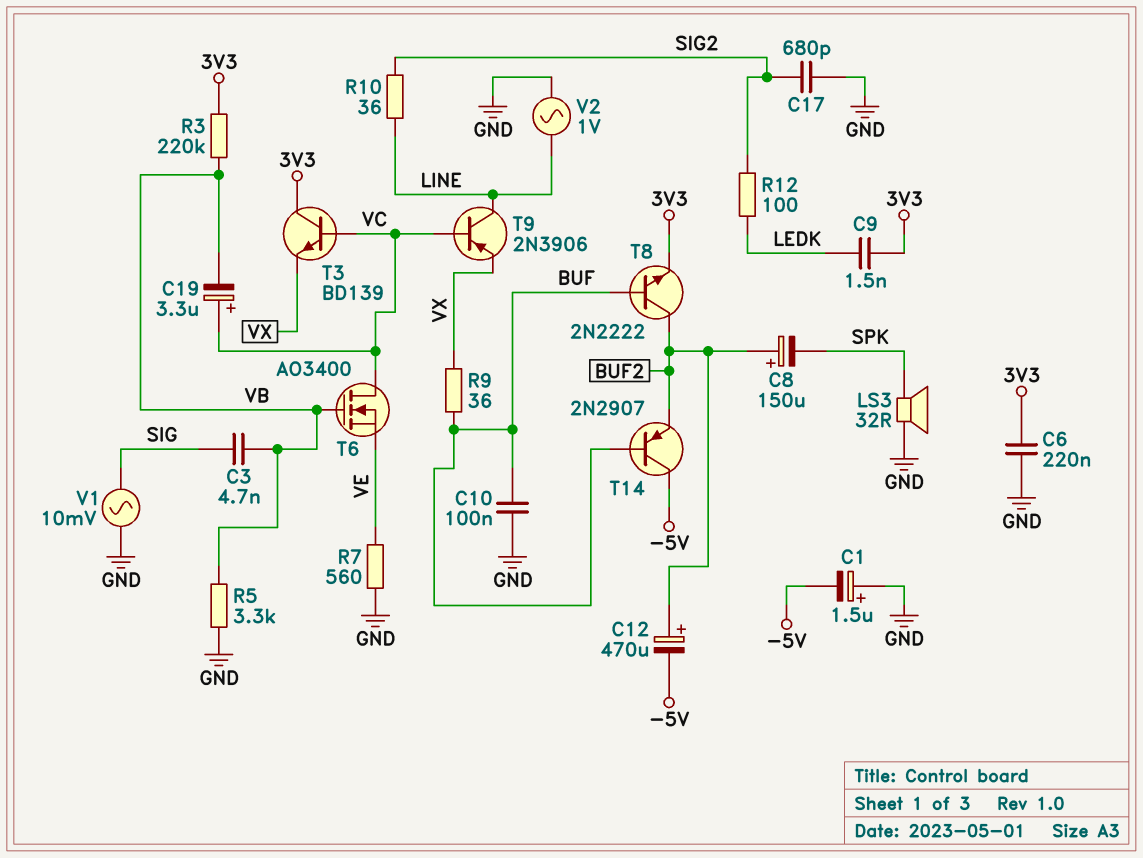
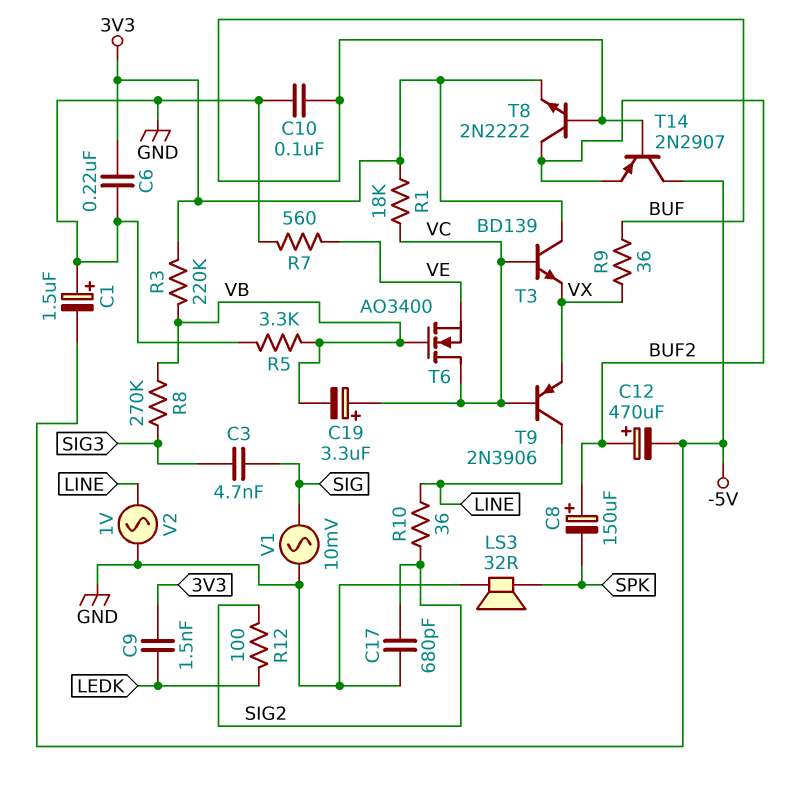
C3: 4.7nF (SIG, VB) -> 4.7nF (SIG, SIG3)
R1: none -> 18k (3V3, VC)
R8: none -> 270k (SIG3, VB)

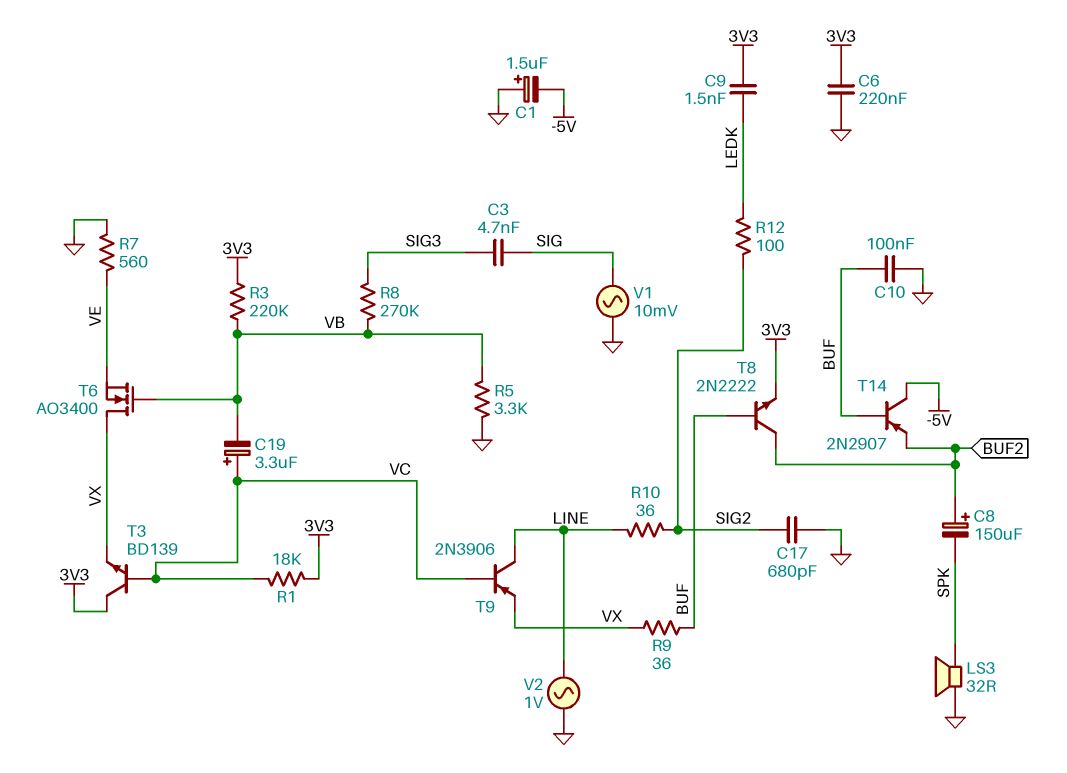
C12: 470uF (plus BUF2, minus -5V) -> none
T6: NMOS AO3400 (G VB, D VC, S VE) -> NMOS AO3400 (G VB, D VX, S VE)

